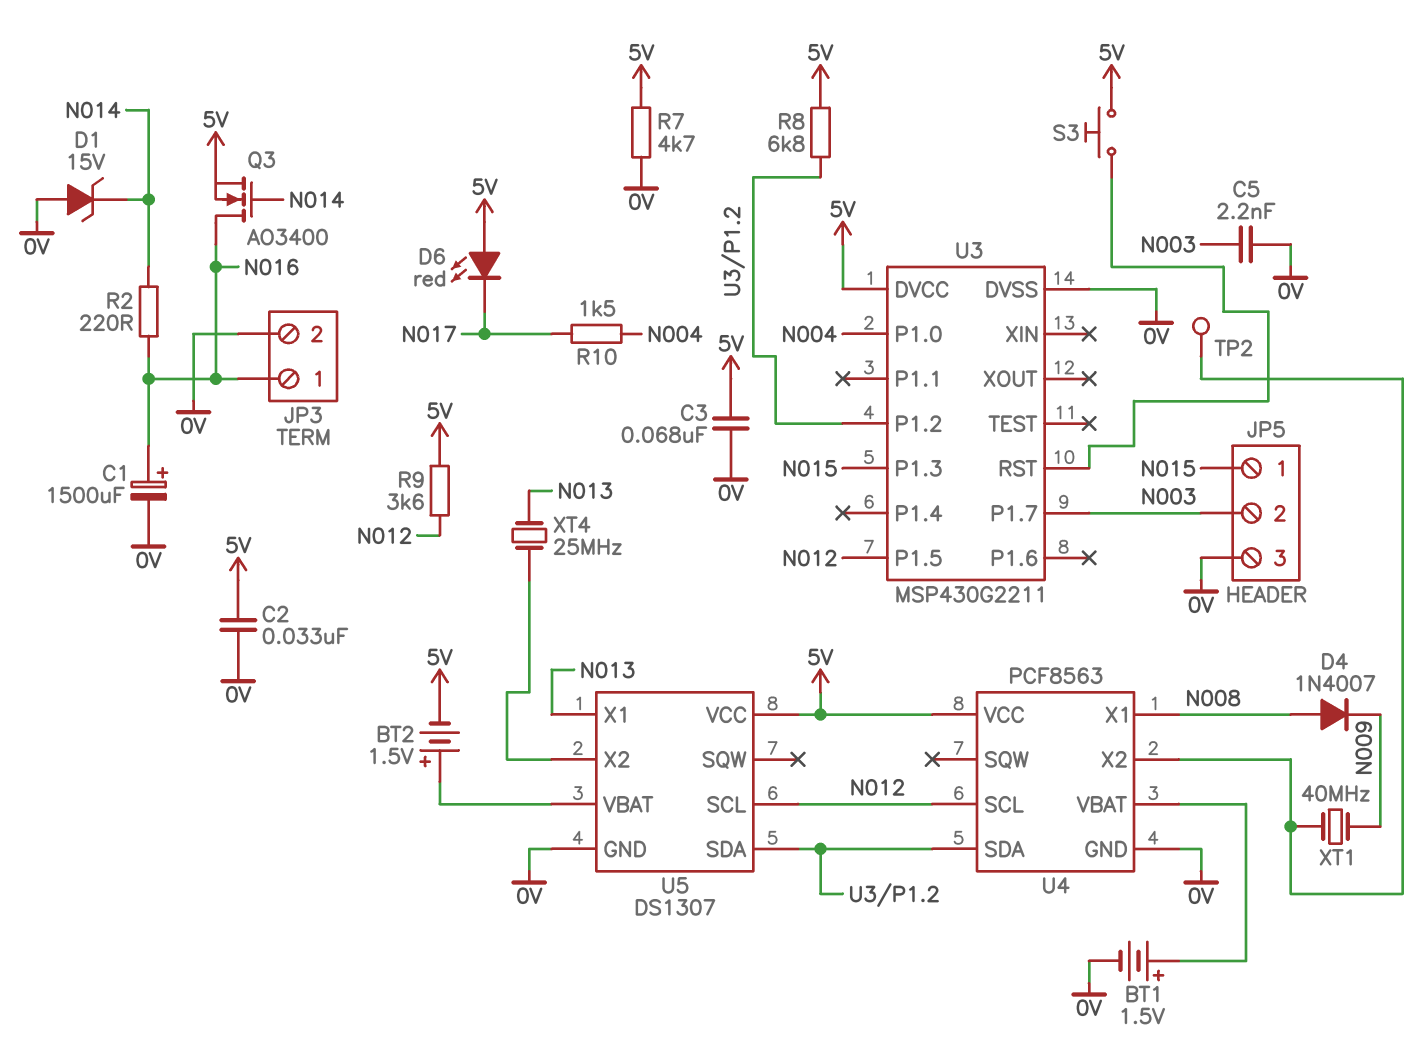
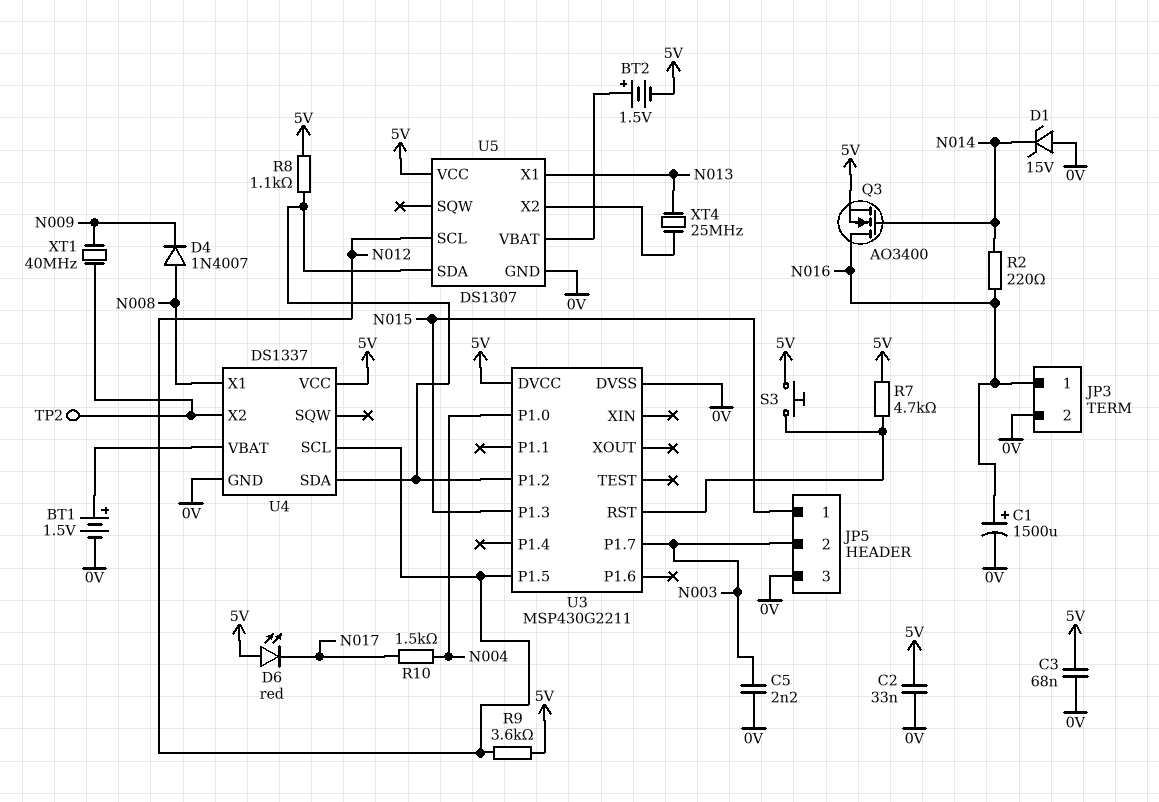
R7: 4.7k (0V, 5V) -> 4.7k (5V, U3/RST)
R8: 6.8k (5V, U3/P1.2) -> 1.1k (5V, U3/P1.2)
U4: PCF8563 -> DS1337

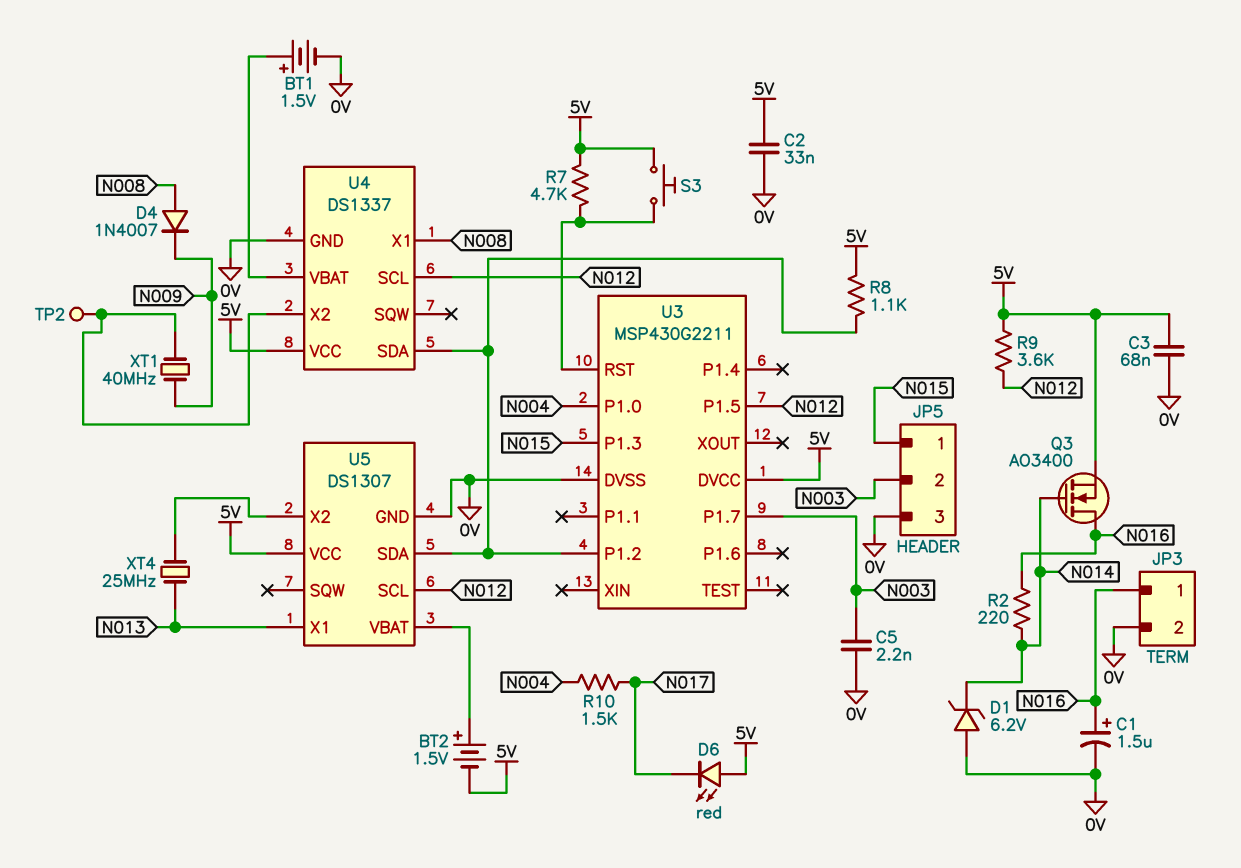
C1: 1500uF (plus N016, minus 0V) -> 1.5uF (plus N016, minus 0V)
D1: zener 15V (A 0V, K N014) -> zener 6.2V (A 0V, K N014)

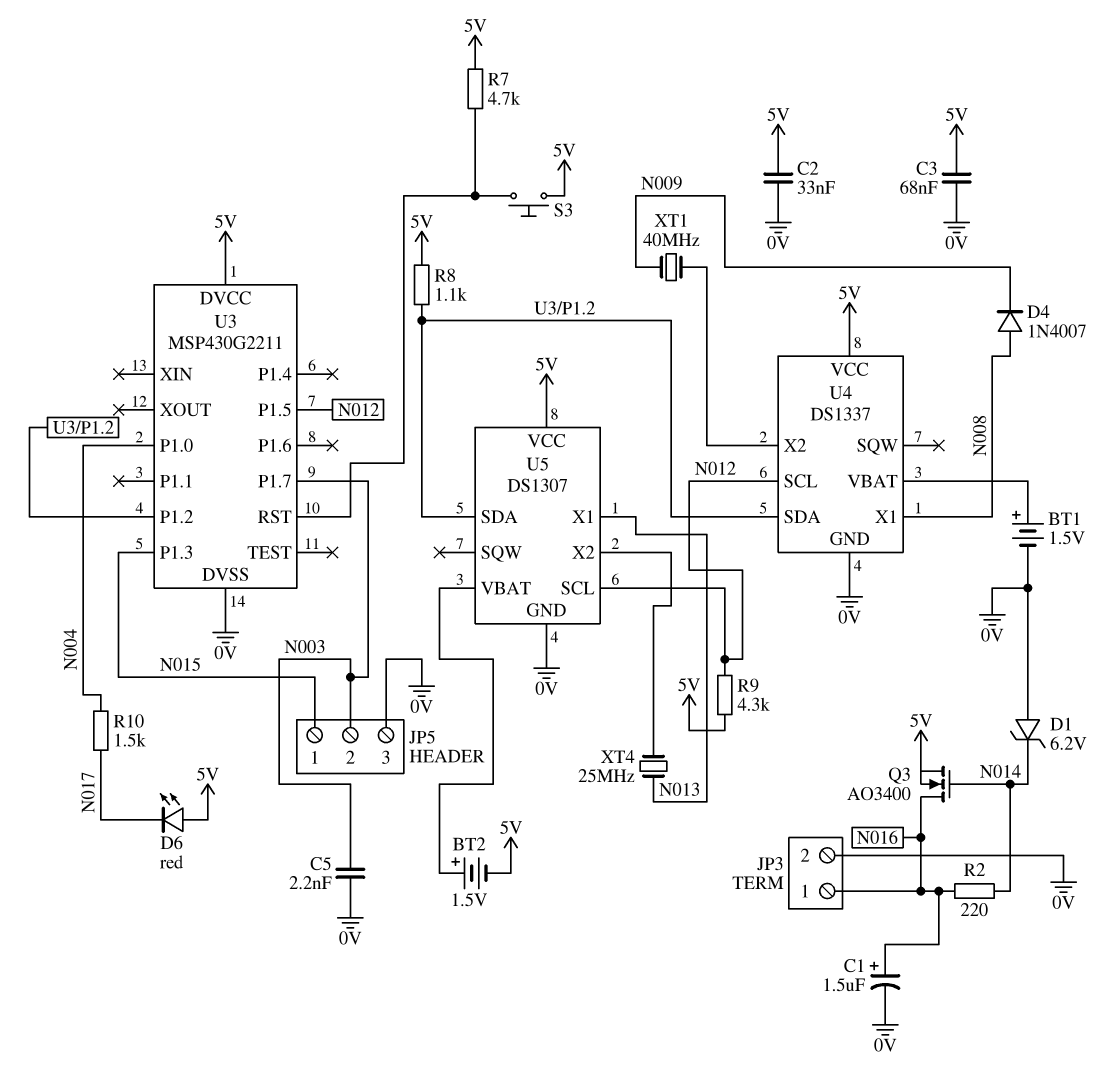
R9: 3.6k (5V, N012) -> 4.3k (5V, N012)
TP2: test point (U4/X2) -> none

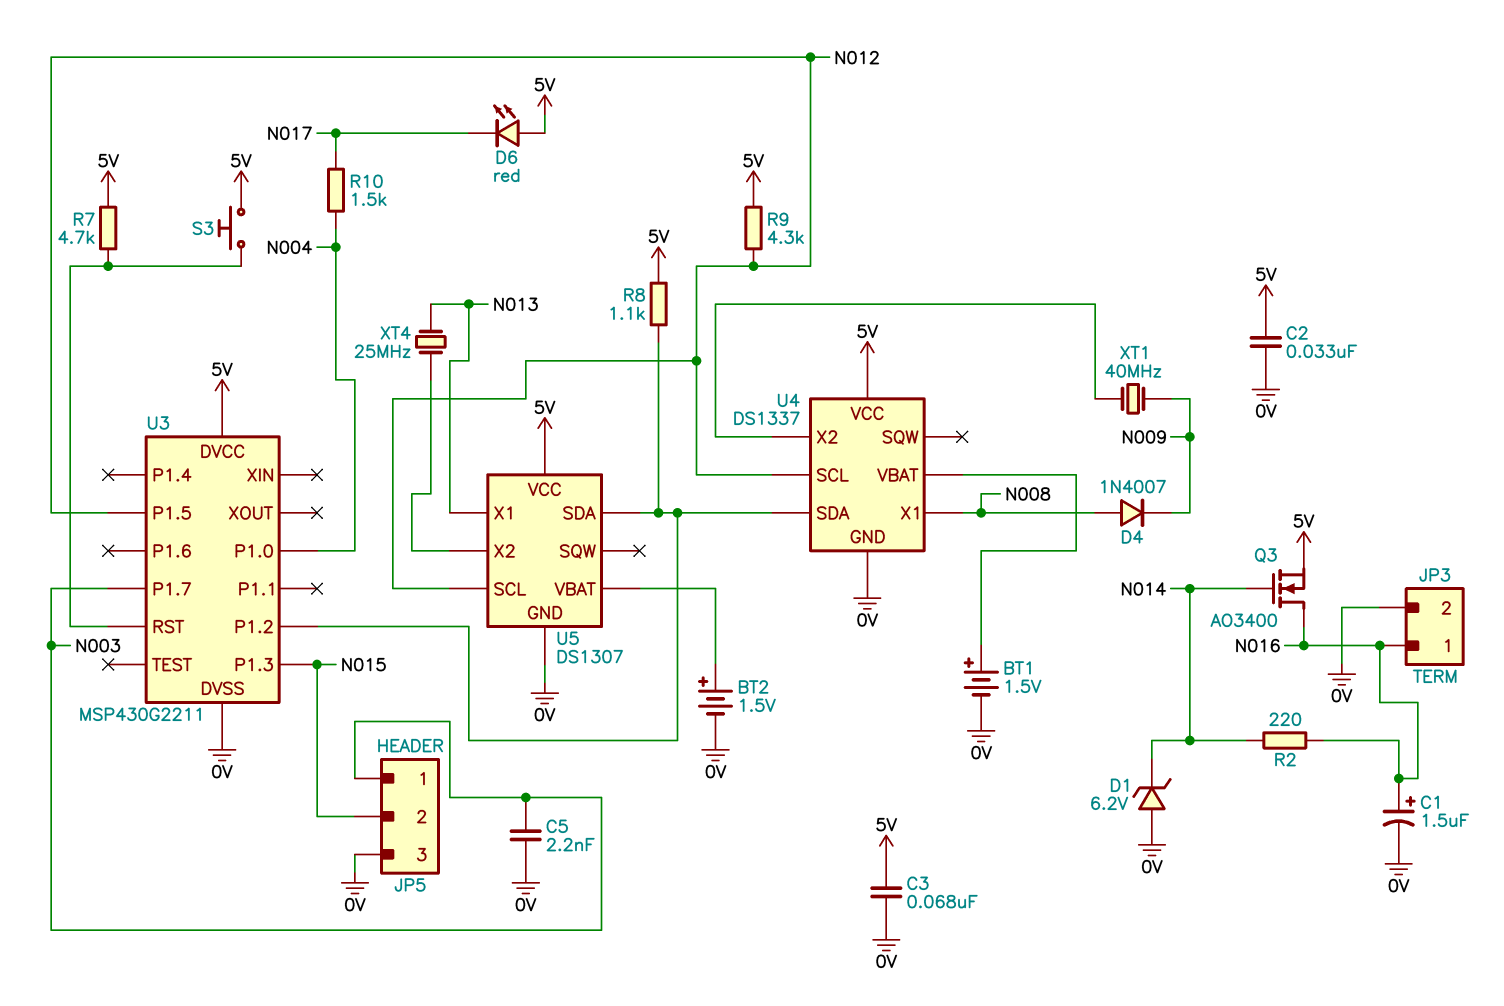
BT2: 1.5V (plus U5/VBAT, minus 5V) -> 1.5V (plus U5/VBAT, minus 0V)
JP5 pin 1: N015 -> N003
JP5 pin 2: N003 -> N015

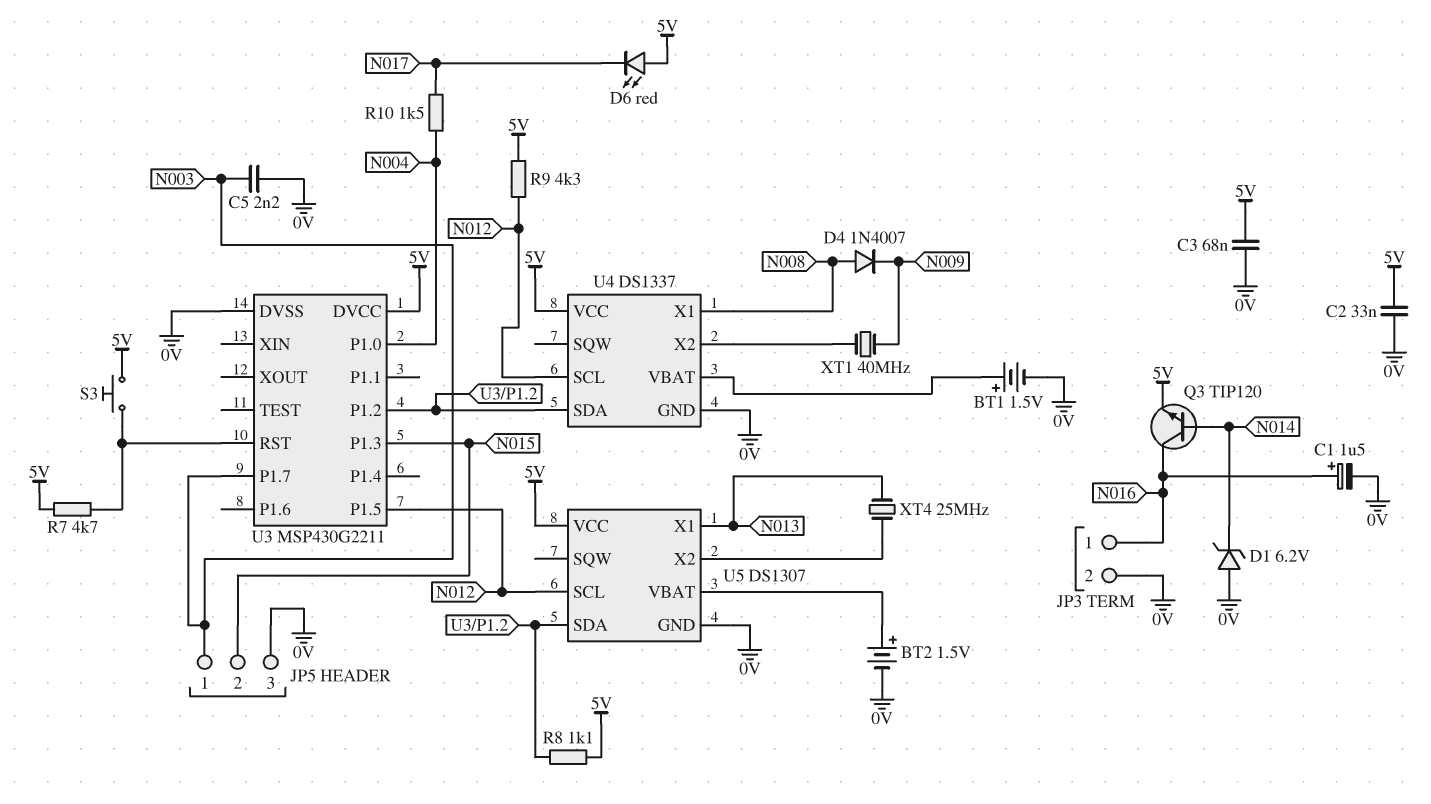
Q3: NMOS AO3400 (G N014, D N016, S 5V) -> NPN TIP120 (B N014, C N016, E 5V)
R2: 220 (N014, N016) -> none

